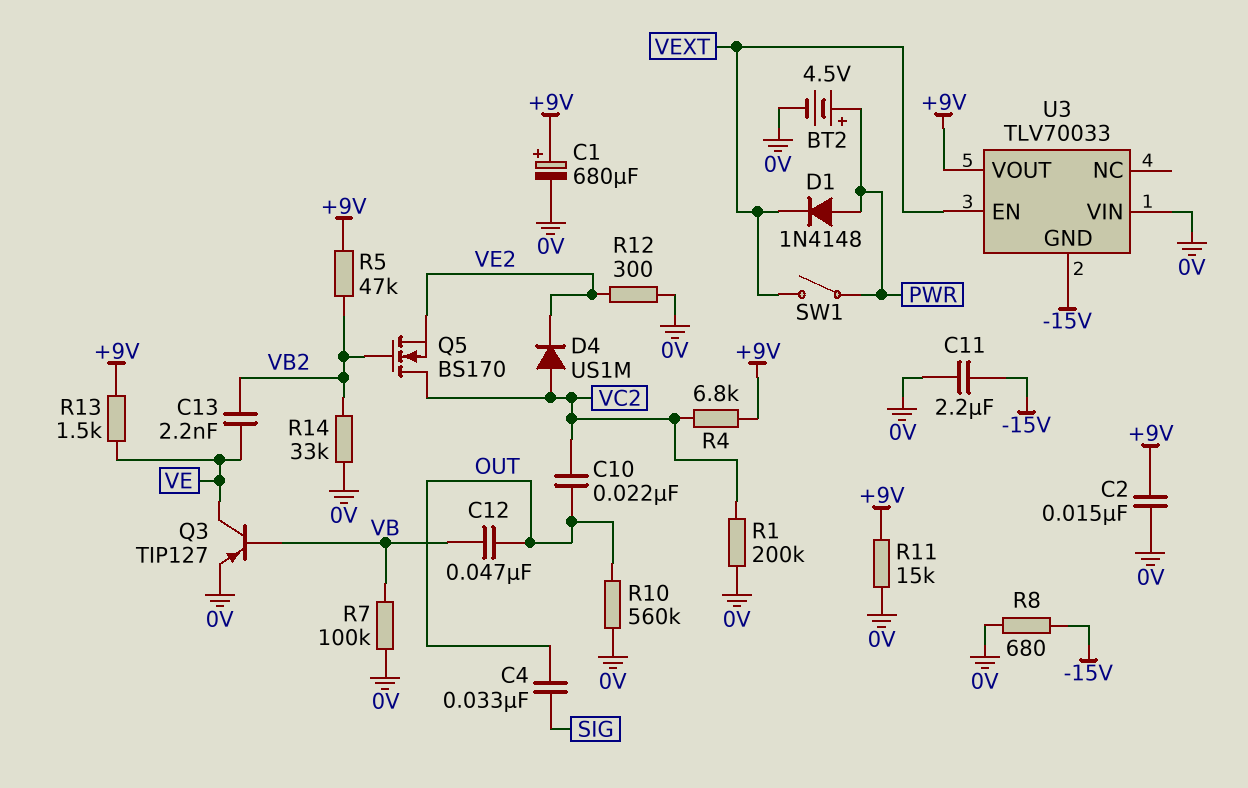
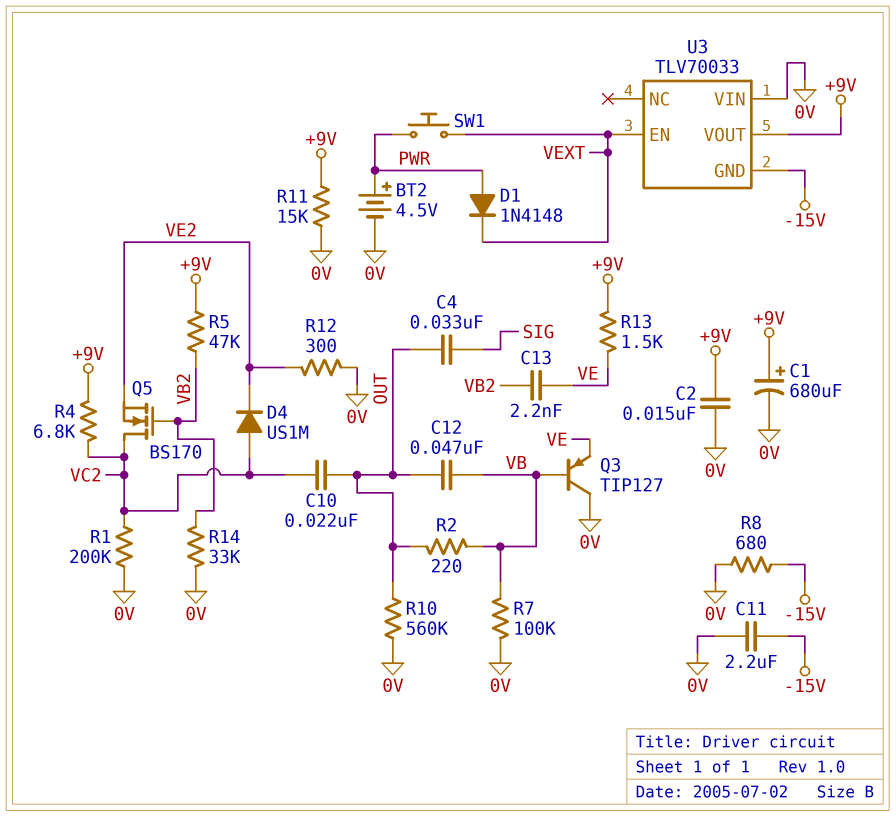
Q3: PNP TIP127 (B VB, C VE, E 0V) -> PNP TIP127 (B VB, C 0V, E VE)
R2: none -> 220 (OUT, VB)
SW1: switch (PWR, VEXT) -> button (PWR, VEXT)

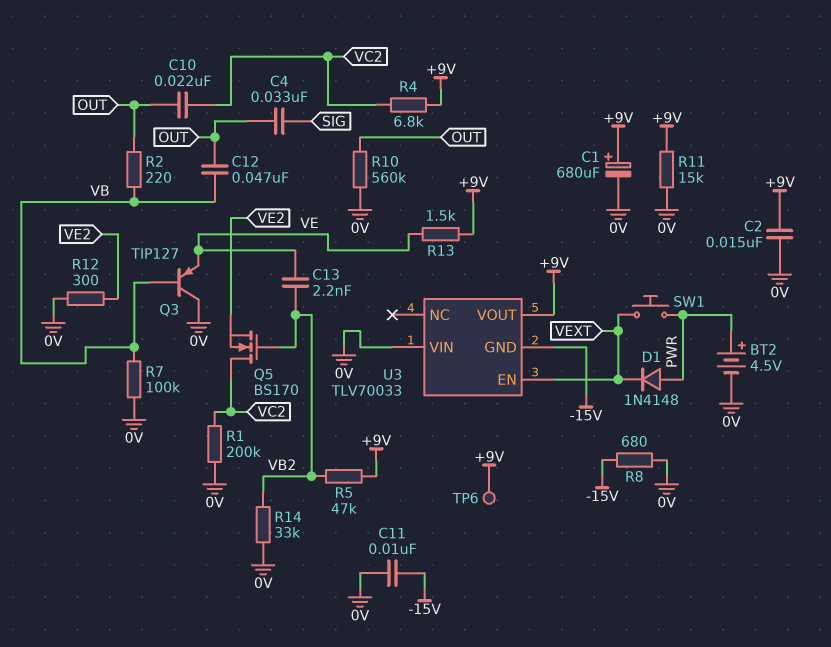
C11: 2.2uF (-15V, 0V) -> 10nF (-15V, 0V)
D4: diode US1M (A VC2, K VE2) -> none
TP6: none -> test point (+9V)

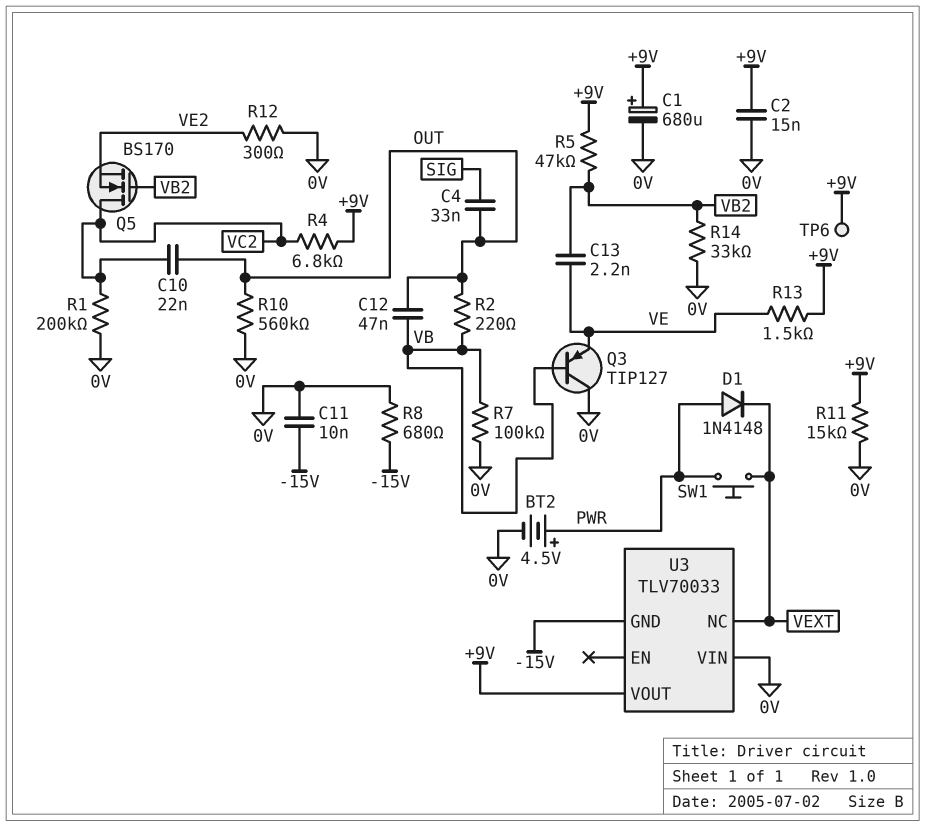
U3 pin EN: VEXT -> none
U3 pin NC: none -> VEXT

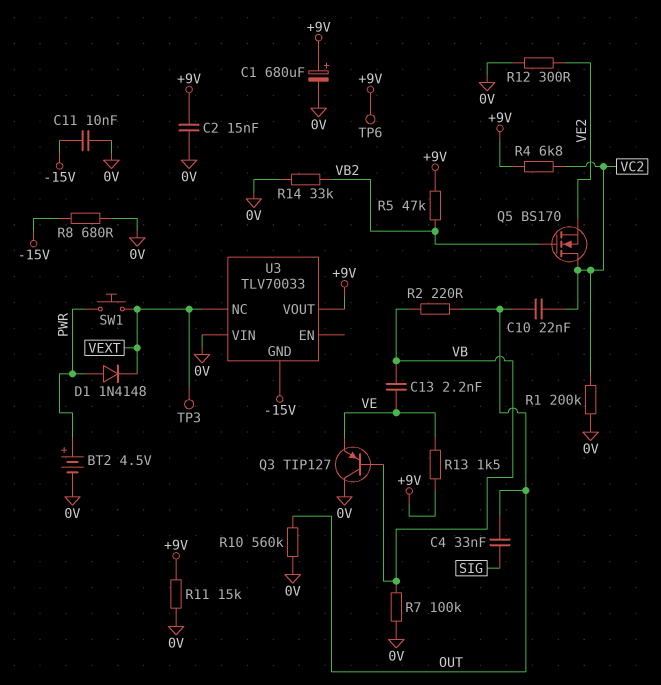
C12: 47nF (OUT, VB) -> none
C13: 2.2nF (VB2, VE) -> 2.2nF (VB, VE)
TP3: none -> test point (VEXT)

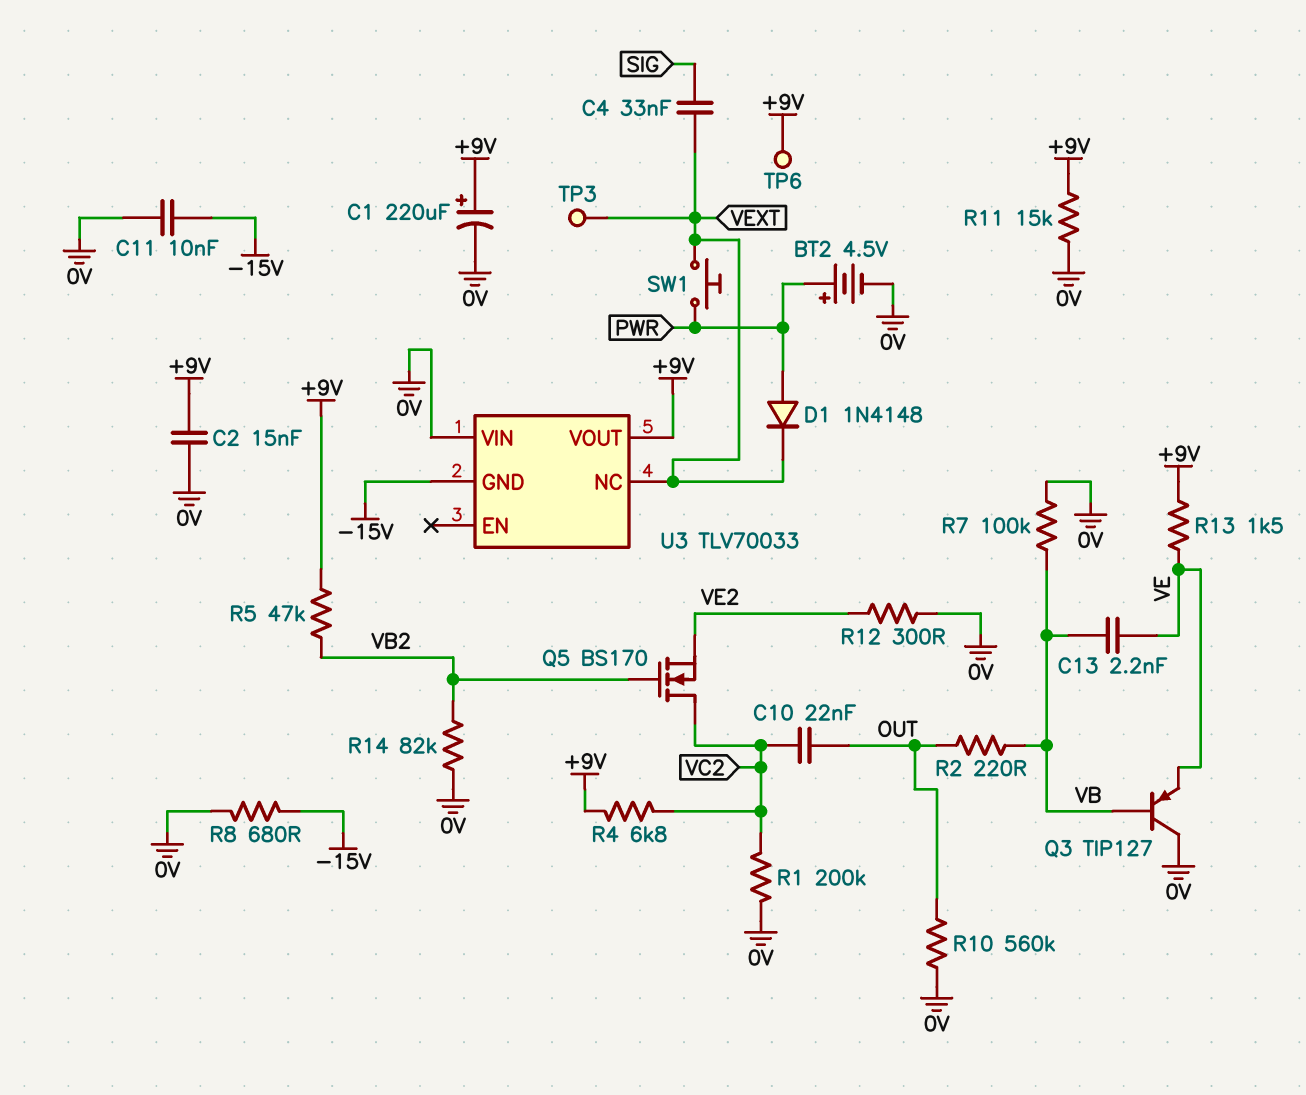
C1: 680uF (plus +9V, minus 0V) -> 220uF (plus +9V, minus 0V)
C4: 33nF (OUT, SIG) -> 33nF (SIG, VEXT)
R14: 33k (0V, VB2) -> 82k (0V, VB2)

